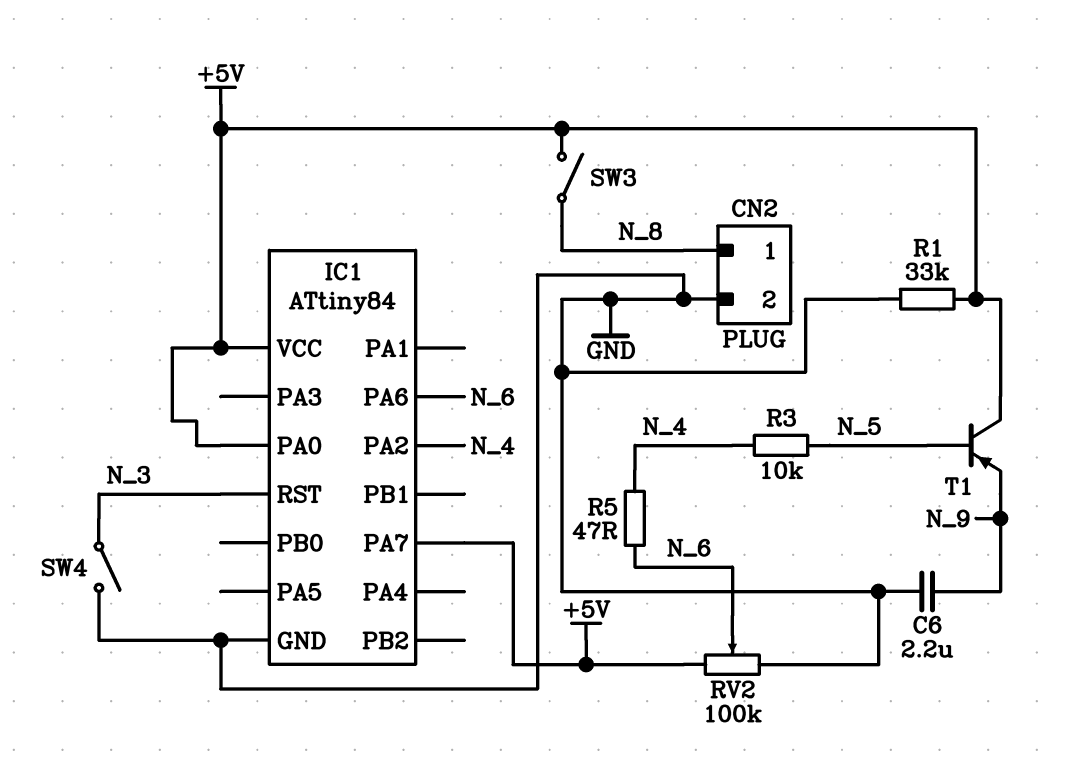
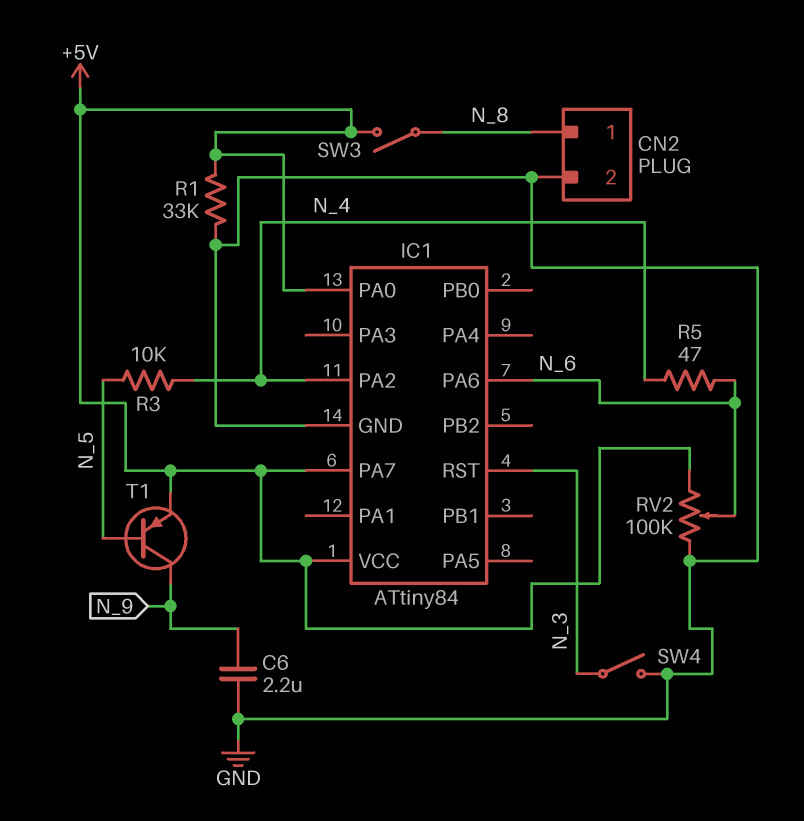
T1: PNP (B N_5, C +5V, E N_9) -> PNP (B N_5, C N_9, E +5V)

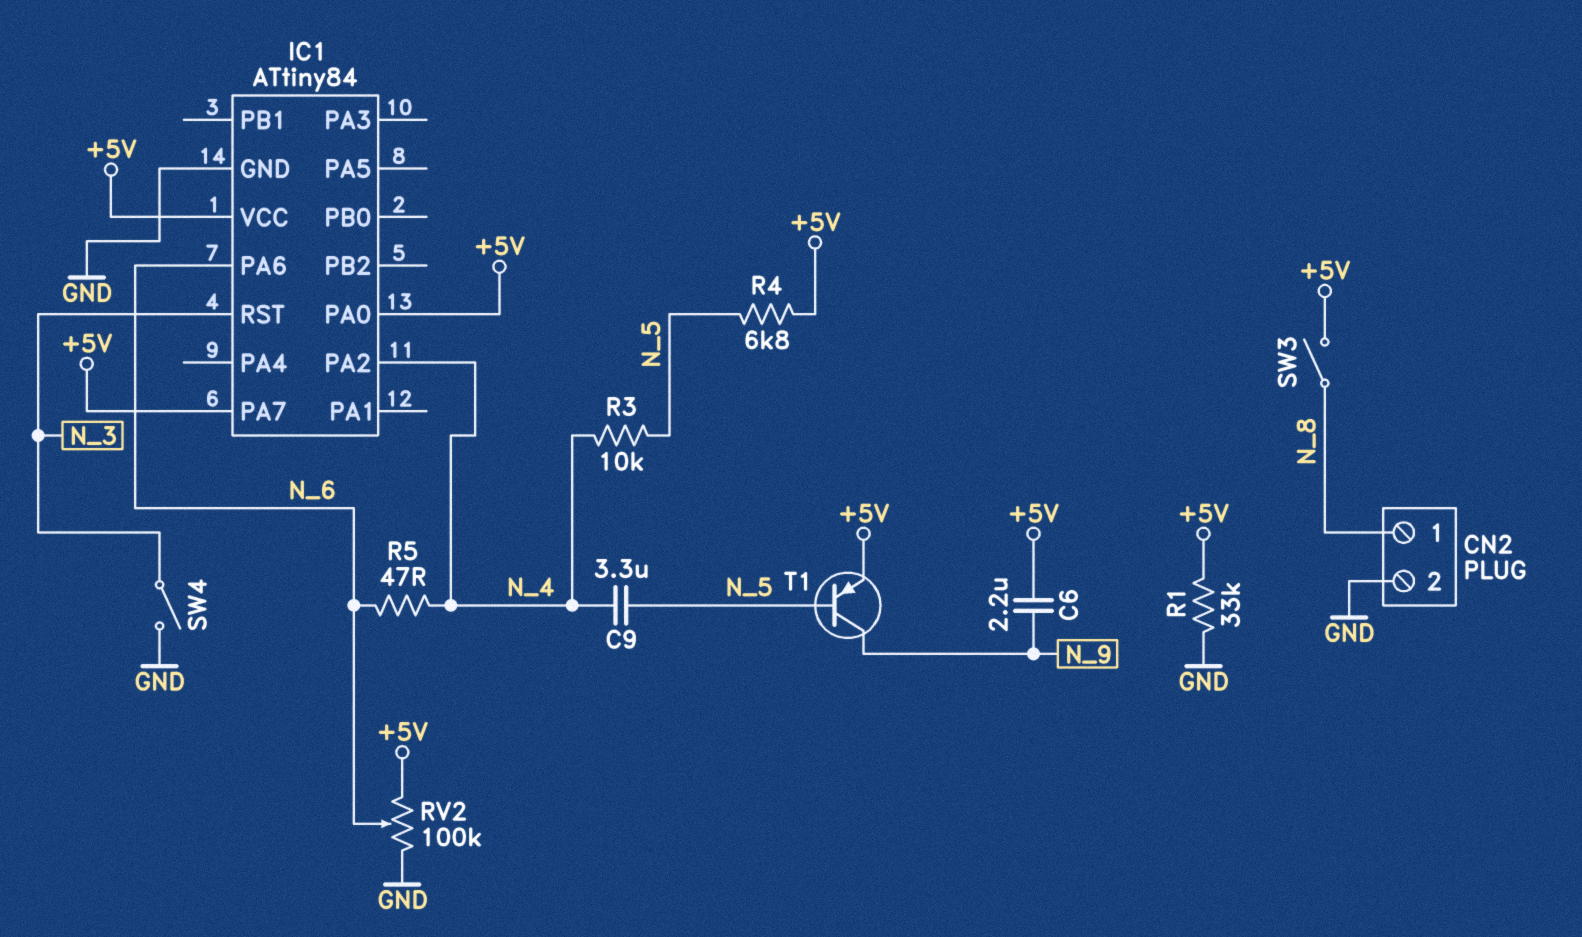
C6: 2.2uF (GND, N_9) -> 2.2uF (+5V, N_9)
C9: none -> 3.3uF (N_4, N_5)
R4: none -> 6.8k (+5V, N_5)

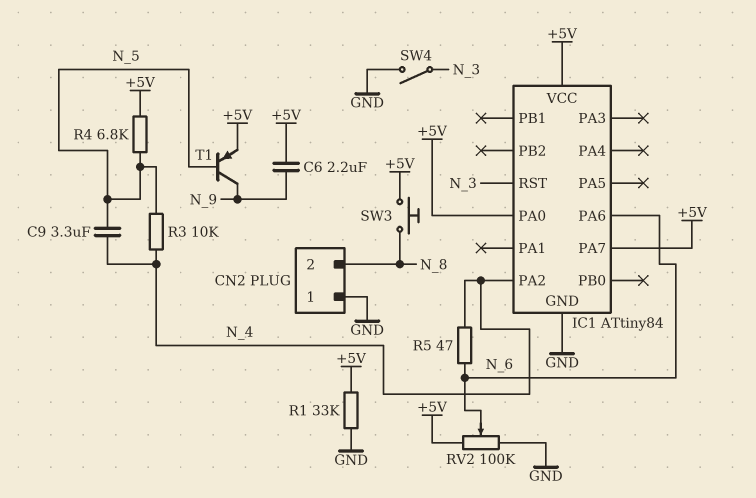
CN2 pin 1: N_8 -> GND
CN2 pin 2: GND -> N_8
SW3: switch (+5V, N_8) -> button (+5V, N_8)

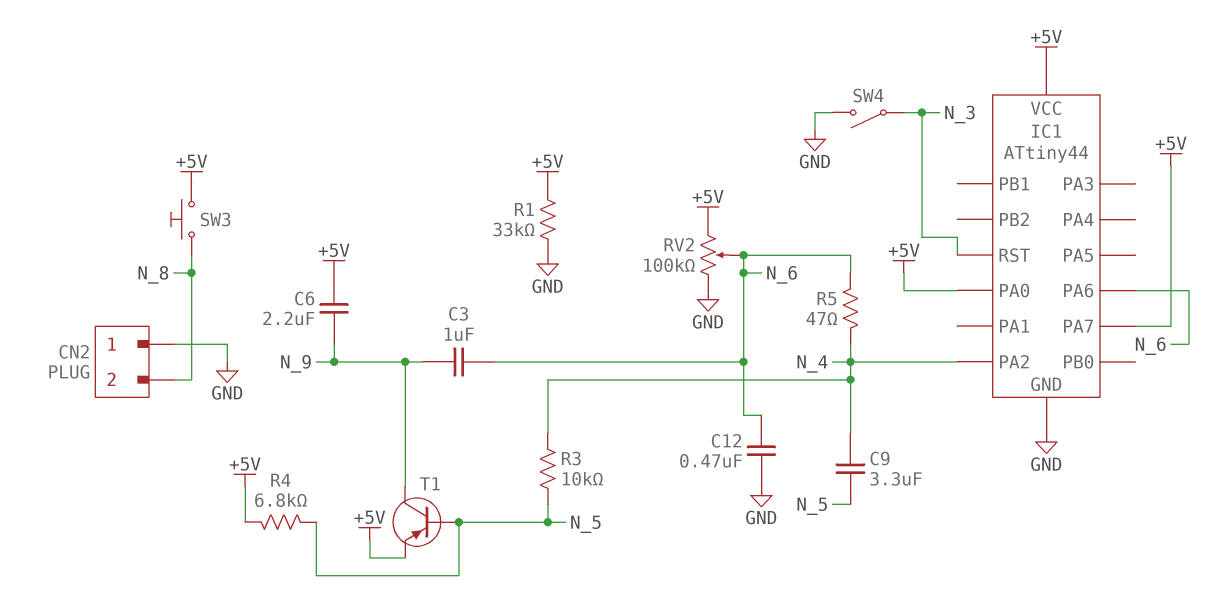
C3: none -> 1uF (N_6, N_9)
C12: none -> 470nF (GND, N_6)
IC1: ATtiny84 -> ATtiny44

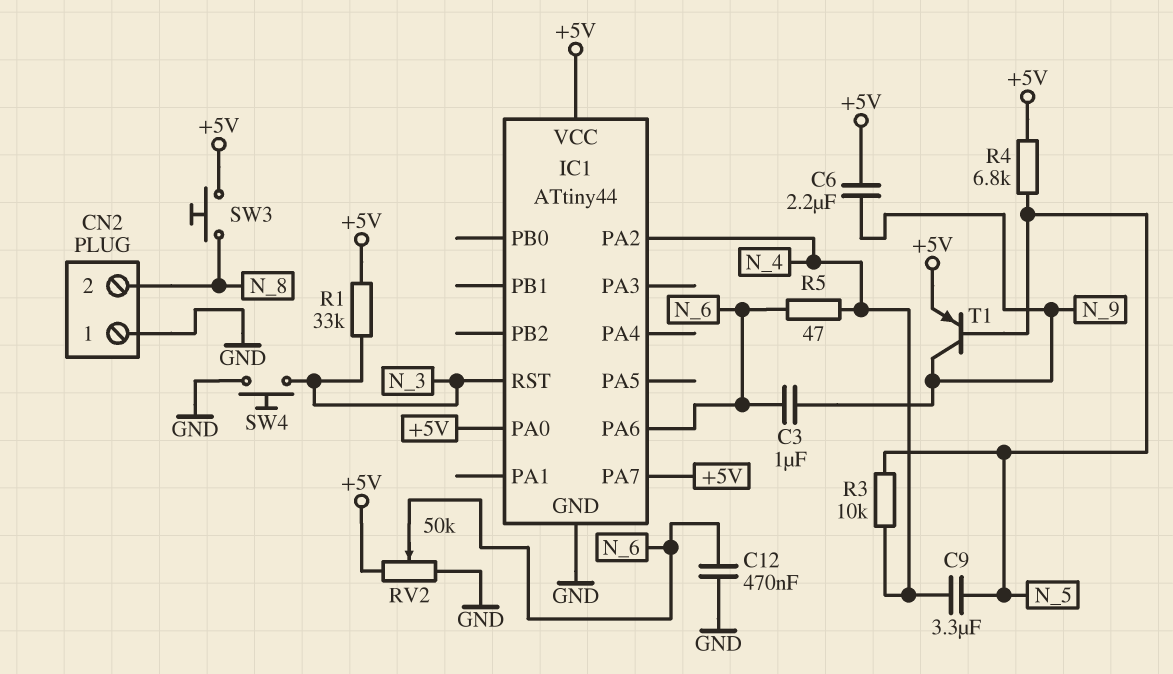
R1: 33k (+5V, GND) -> 33k (+5V, N_3)
RV2: 100k (+5V, GND, wiper N_6) -> 50k (+5V, GND, wiper N_6)
SW4: switch (GND, N_3) -> button (GND, N_3)

